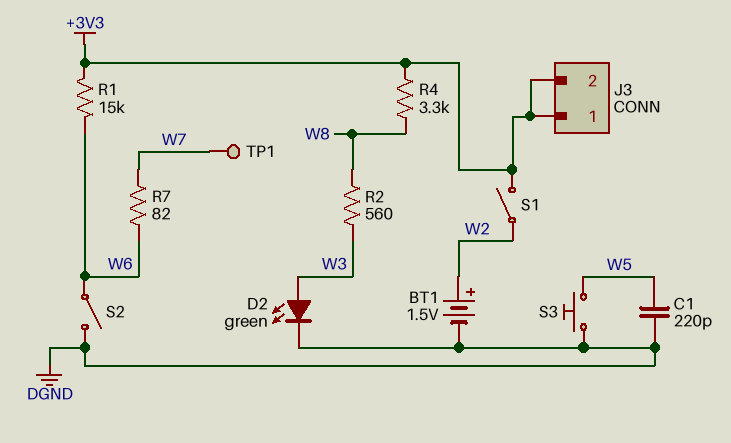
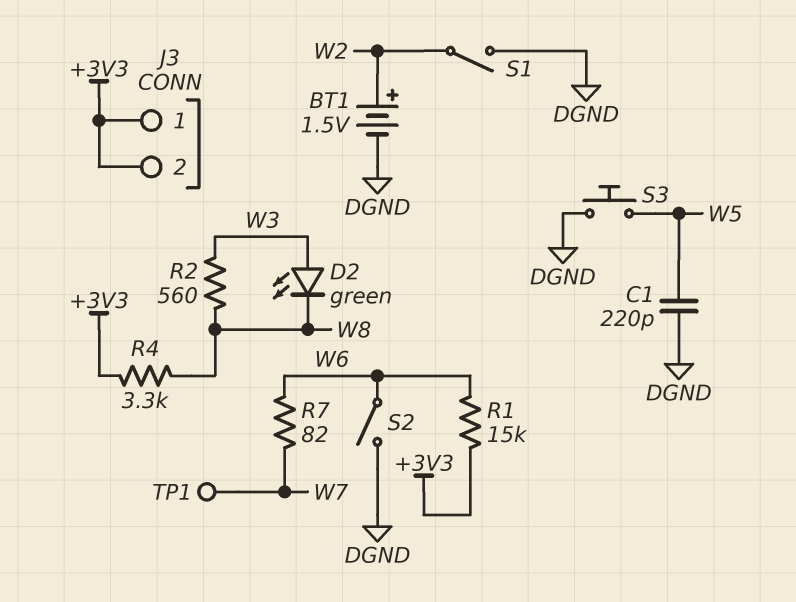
D2: LED green (A W3, K DGND) -> LED green (A W3, K W8)
S1: switch (+3V3, W2) -> switch (DGND, W2)

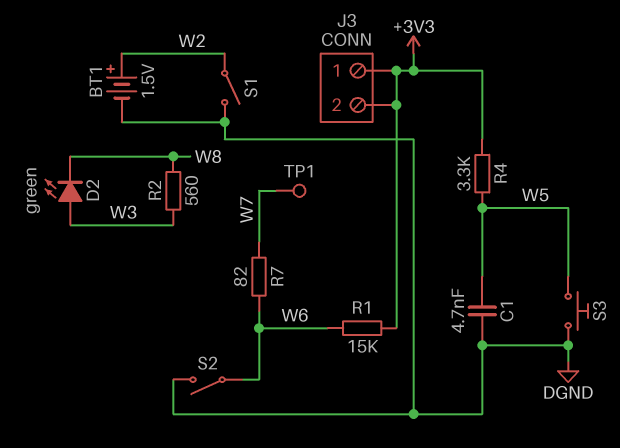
C1: 220pF (DGND, W5) -> 4.7nF (DGND, W5)
R4: 3.3k (+3V3, W8) -> 3.3k (+3V3, W5)

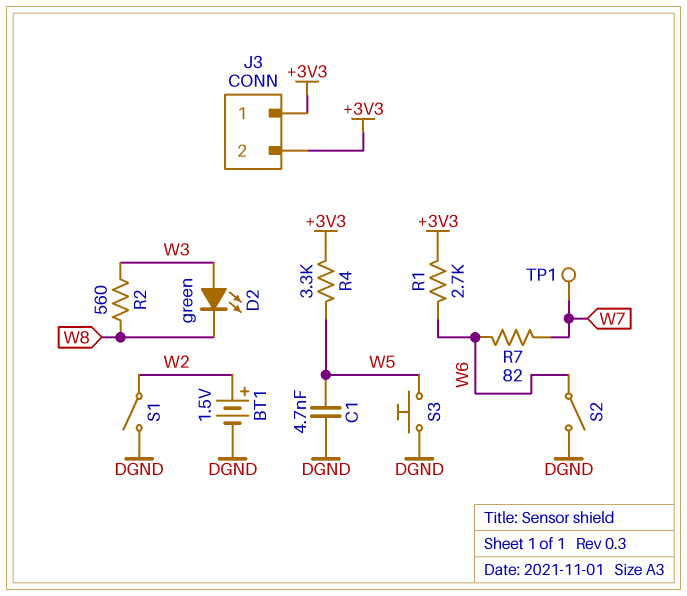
R1: 15k (+3V3, W6) -> 2.7k (+3V3, W6)

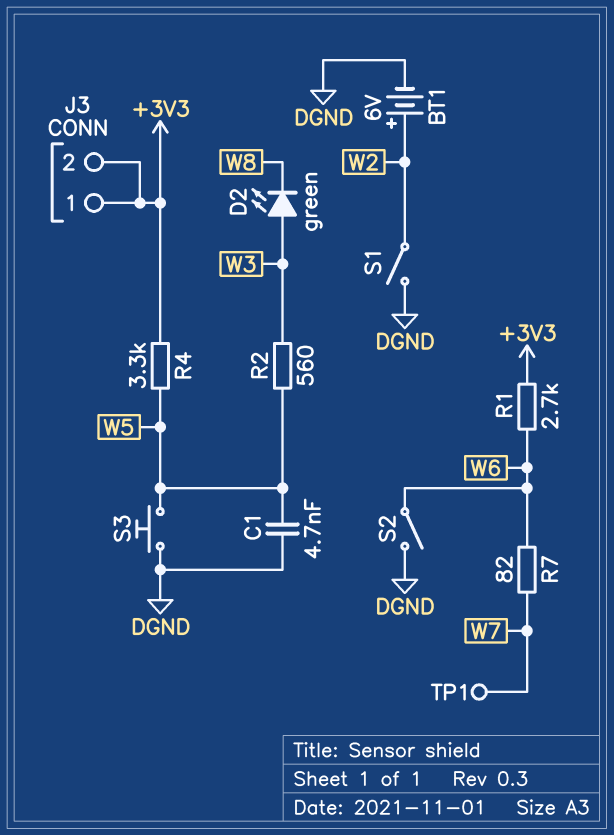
BT1: 1.5V (plus W2, minus DGND) -> 6V (plus W2, minus DGND)
R2: 560 (W3, W8) -> 560 (W3, W5)

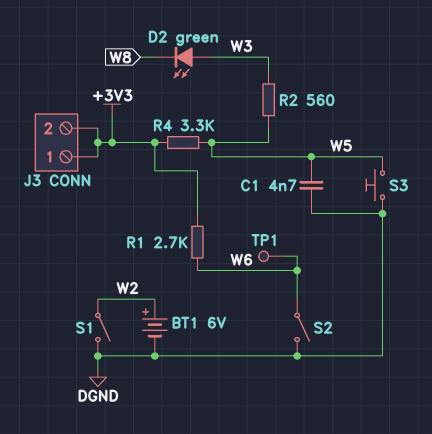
R7: 82 (W6, W7) -> none
TP1: test point (W7) -> test point (W6)

